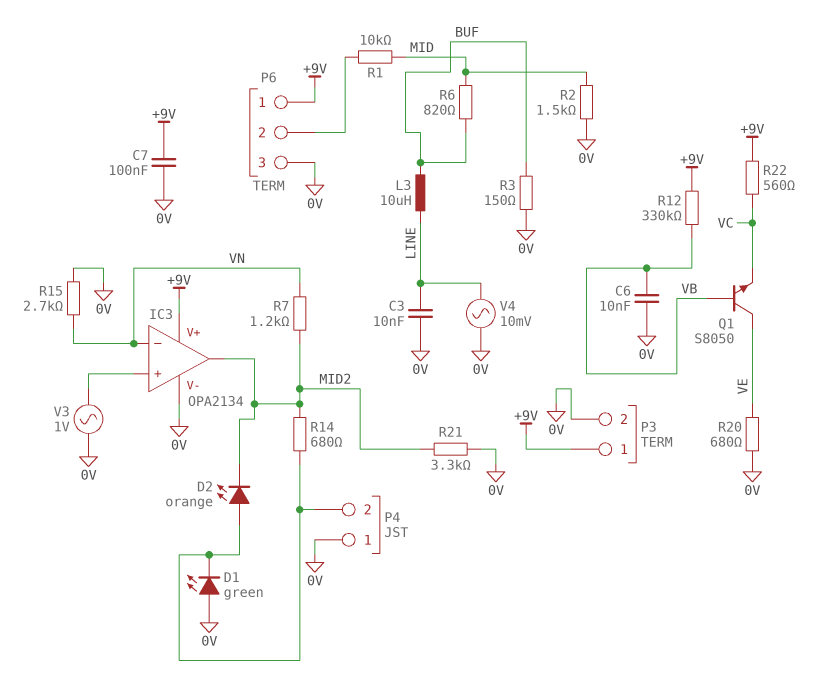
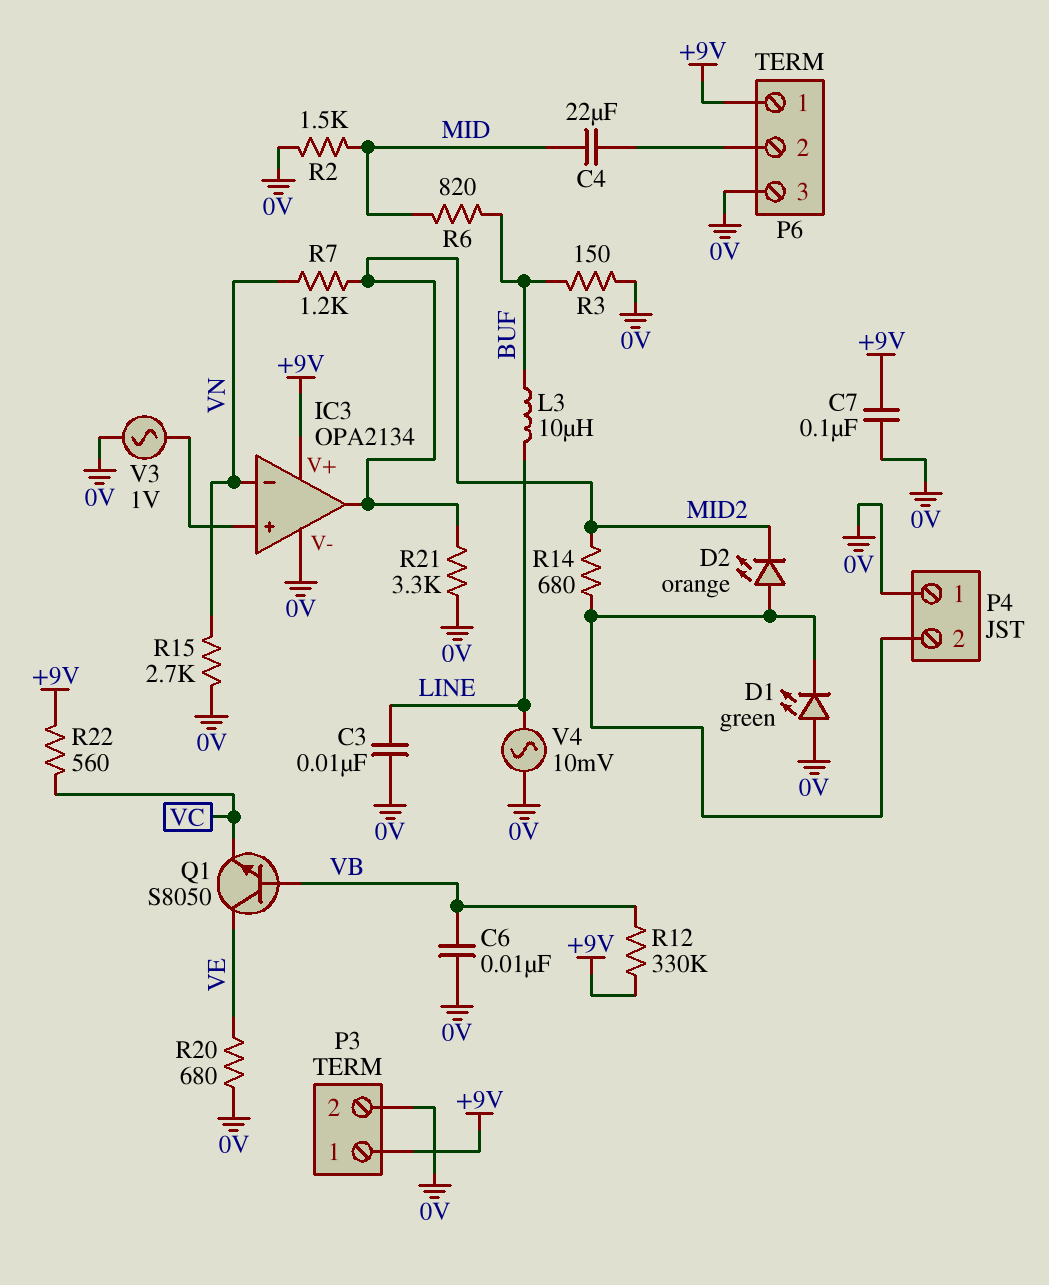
C4: none -> 22uF (MID, P6/2)
R1: 10k (MID, P6/2) -> none

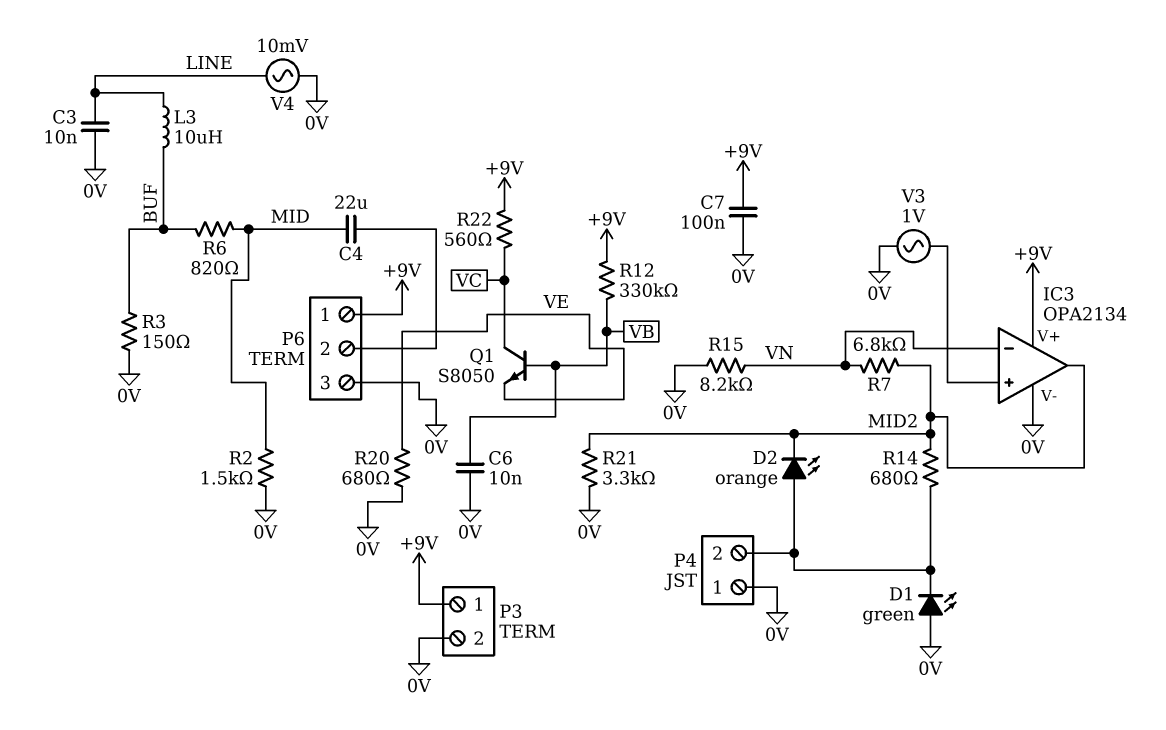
Q1: NPN S8050 (B VB, C VE, E VC) -> NPN S8050 (B VB, C VC, E VE)
R7: 1.2k (MID2, VN) -> 6.8k (MID2, VN)
R15: 2.7k (0V, VN) -> 8.2k (0V, VN)

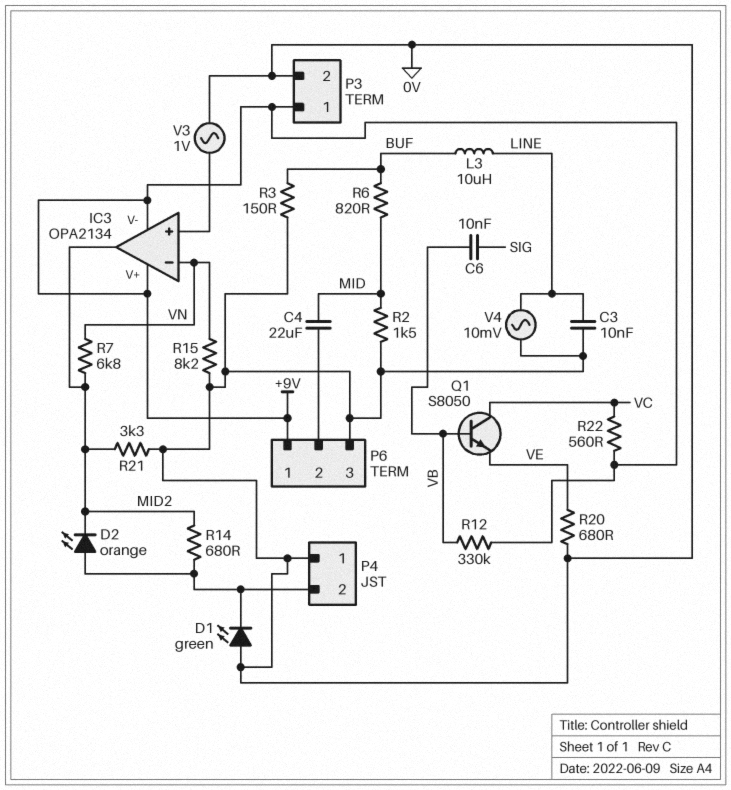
C6: 10nF (0V, VB) -> 10nF (SIG, VB)
C7: 100nF (+9V, 0V) -> none
IC3 pin V-: 0V -> +9V

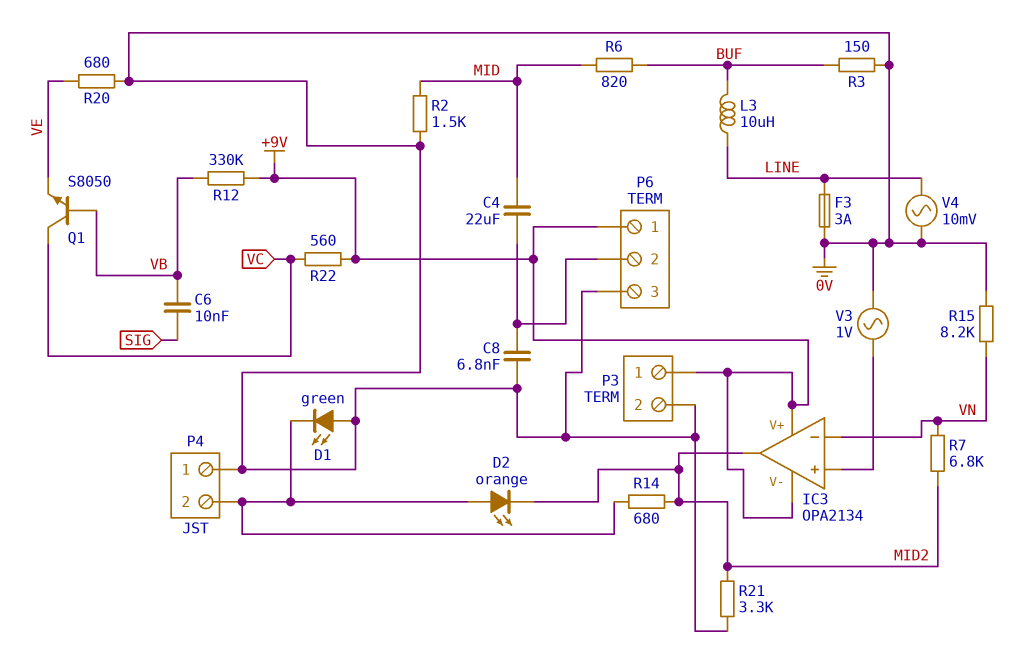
C3: 10nF (0V, LINE) -> none
C8: none -> 6.8nF (0V, P6/2)
F3: none -> 3A (0V, LINE)

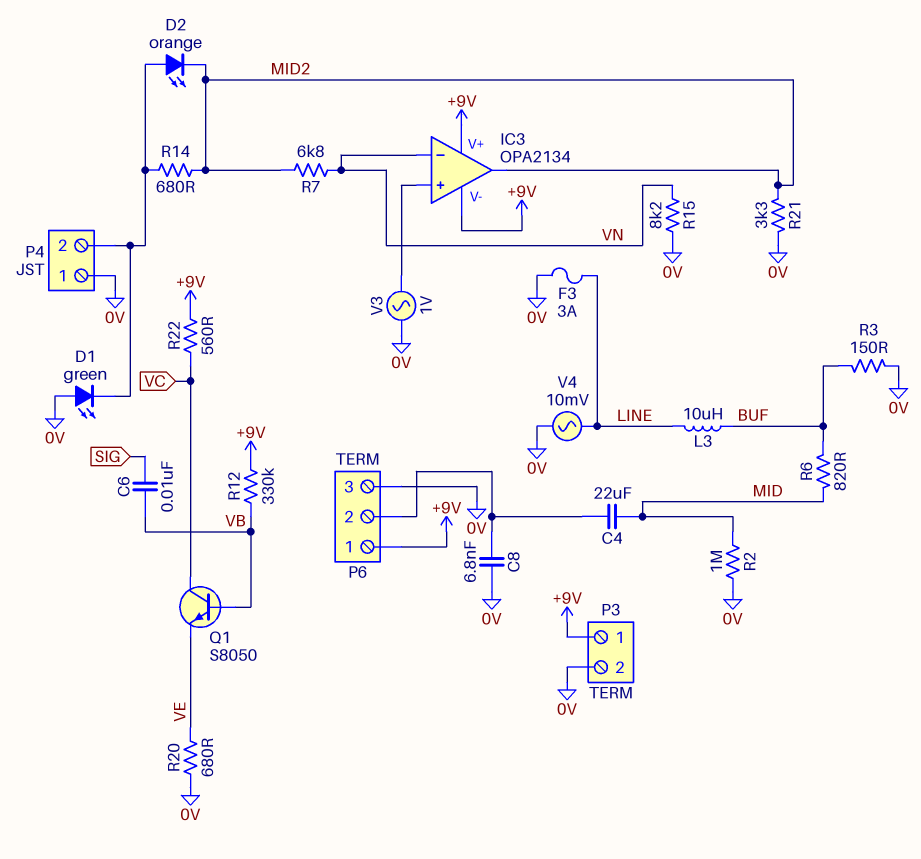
R2: 1.5k (0V, MID) -> 1M (0V, MID)

